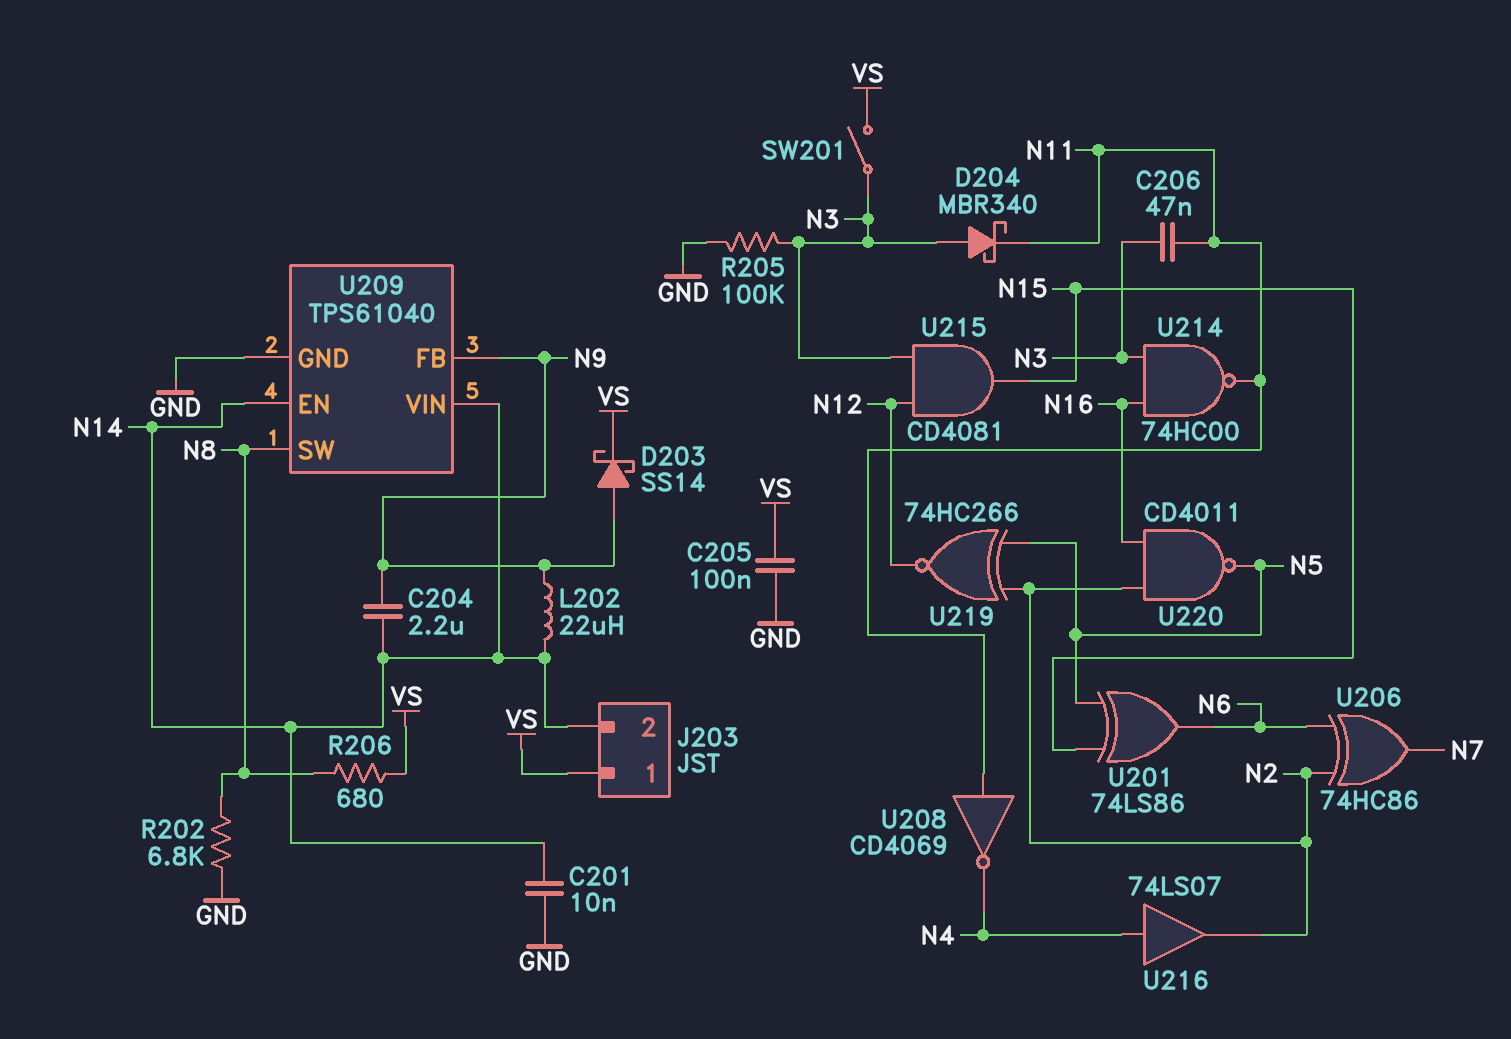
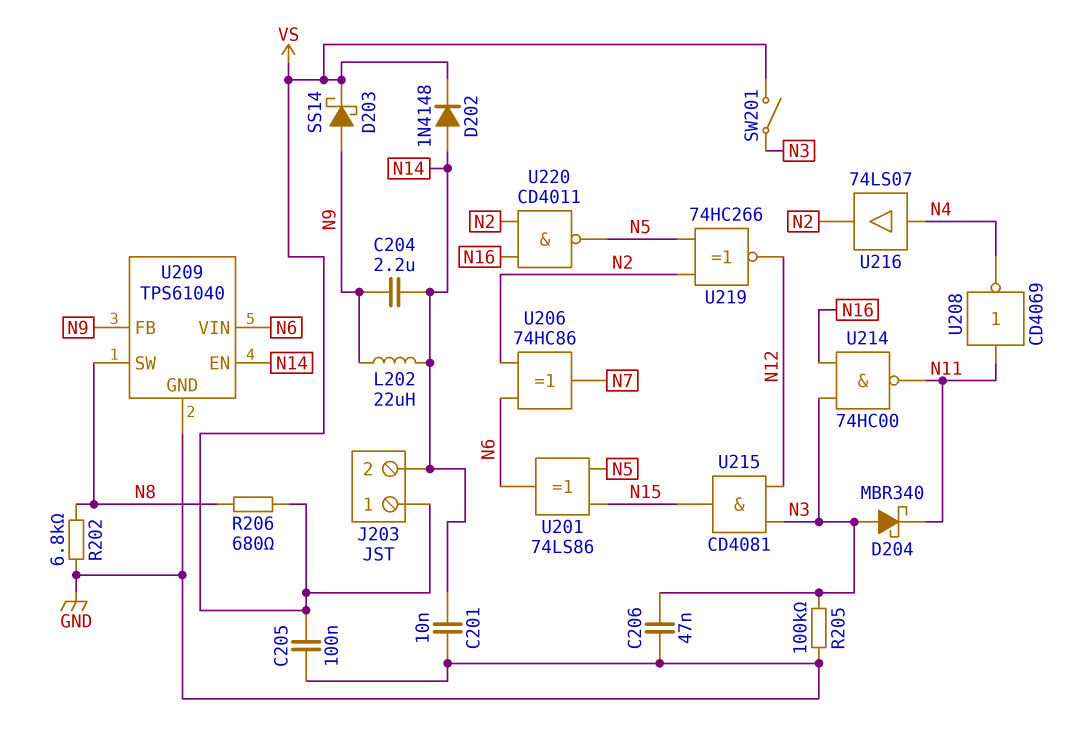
C206: 47nF (N3, N11) -> 47nF (GND, N3)
D202: none -> diode 1N4148 (A N14, K VS)
U209 pin VIN: N14 -> N6

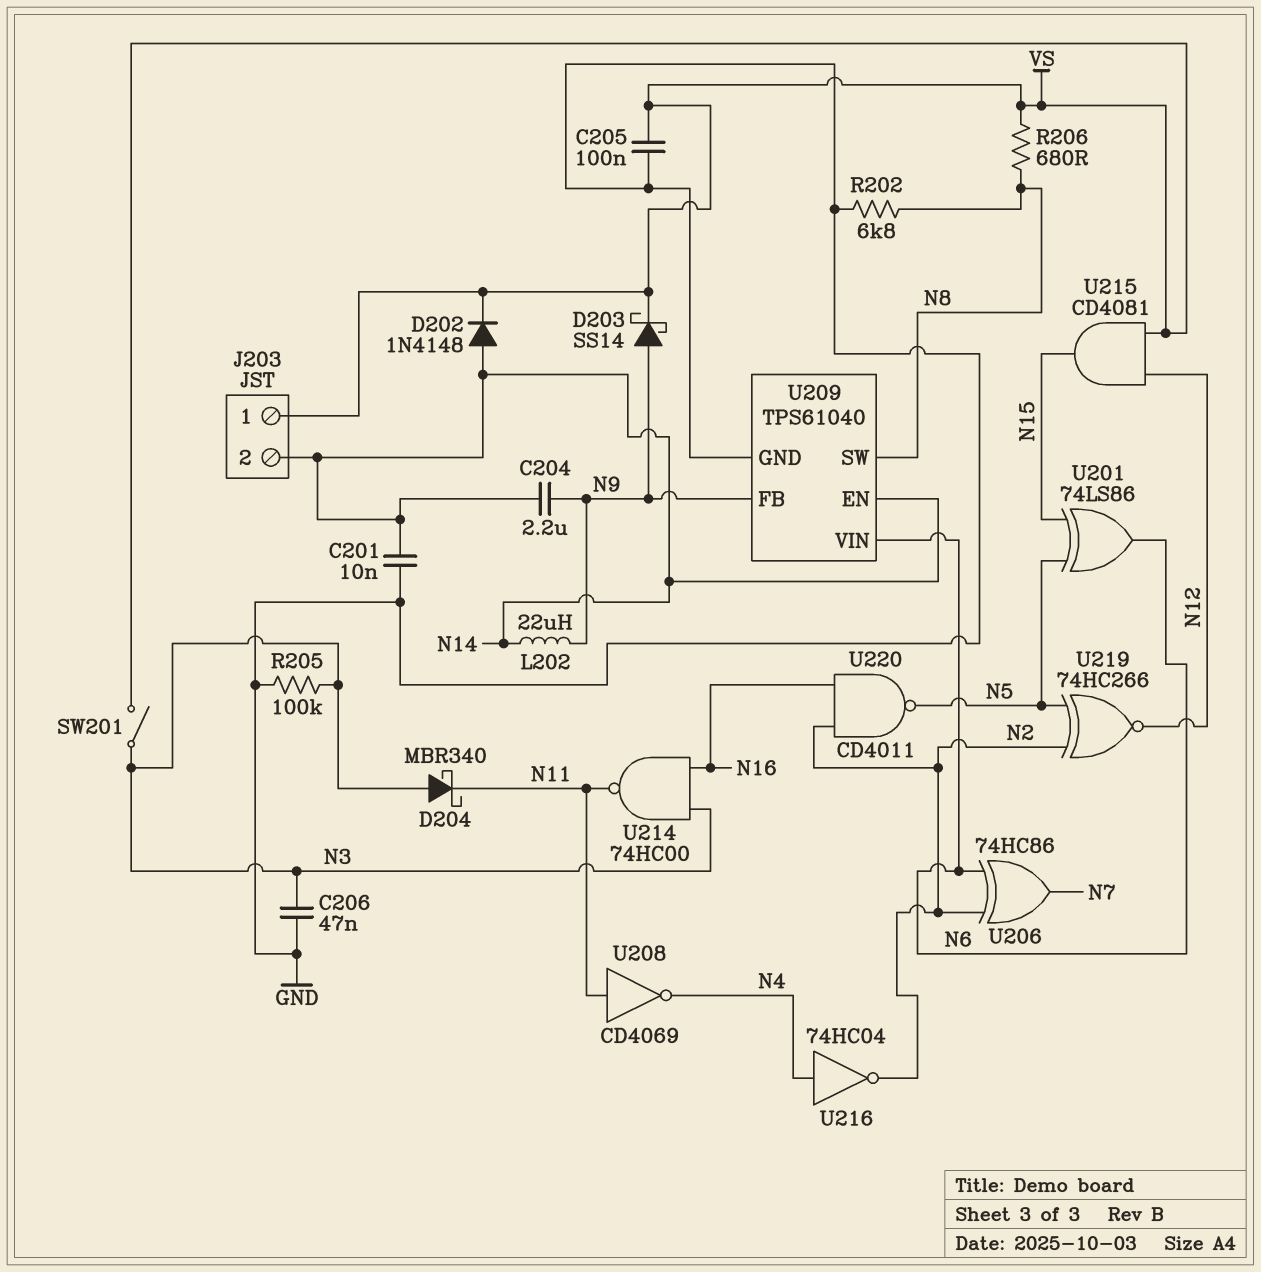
U215: AND CD4081 (in N3, in N12, out N15) -> AND CD4081 (in N12, in VS, out N15)
U216: buffer 74LS07 (in N4, out N2) -> NOT 74HC04 (in N4, out N2)

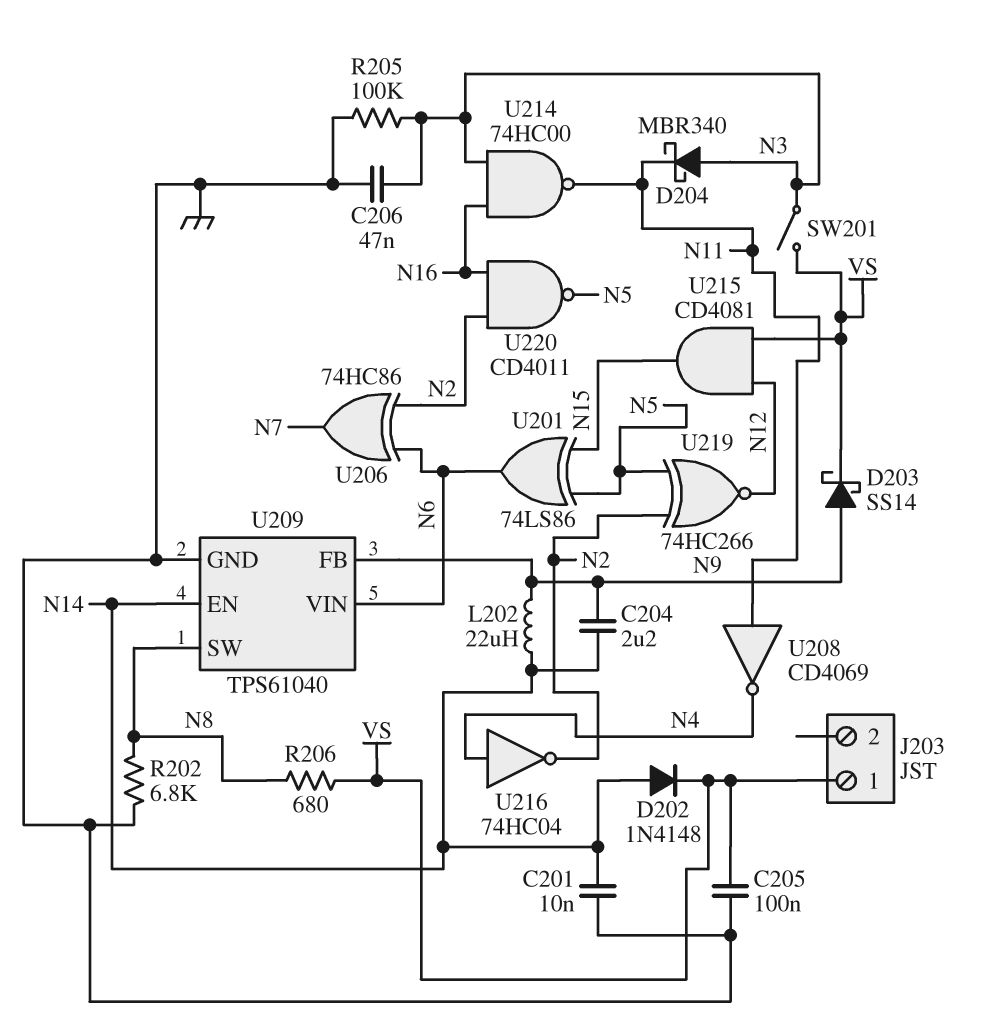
J203 pin 2: N14 -> none

